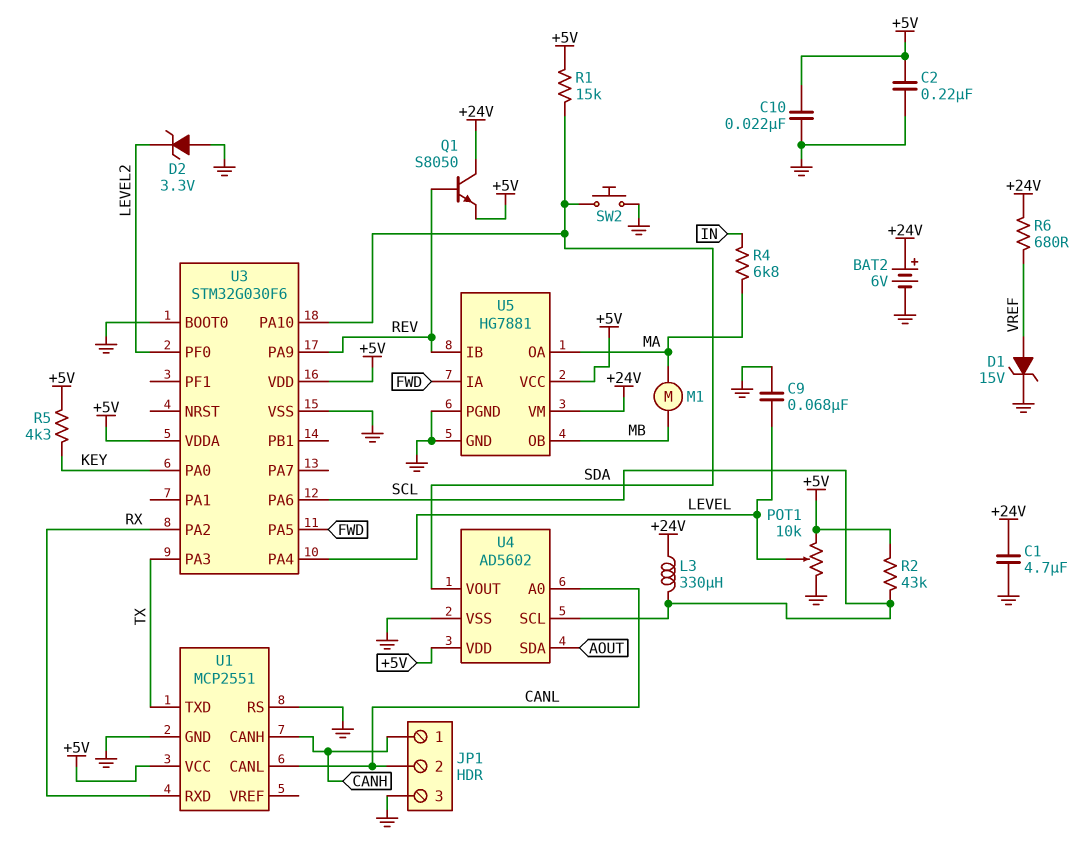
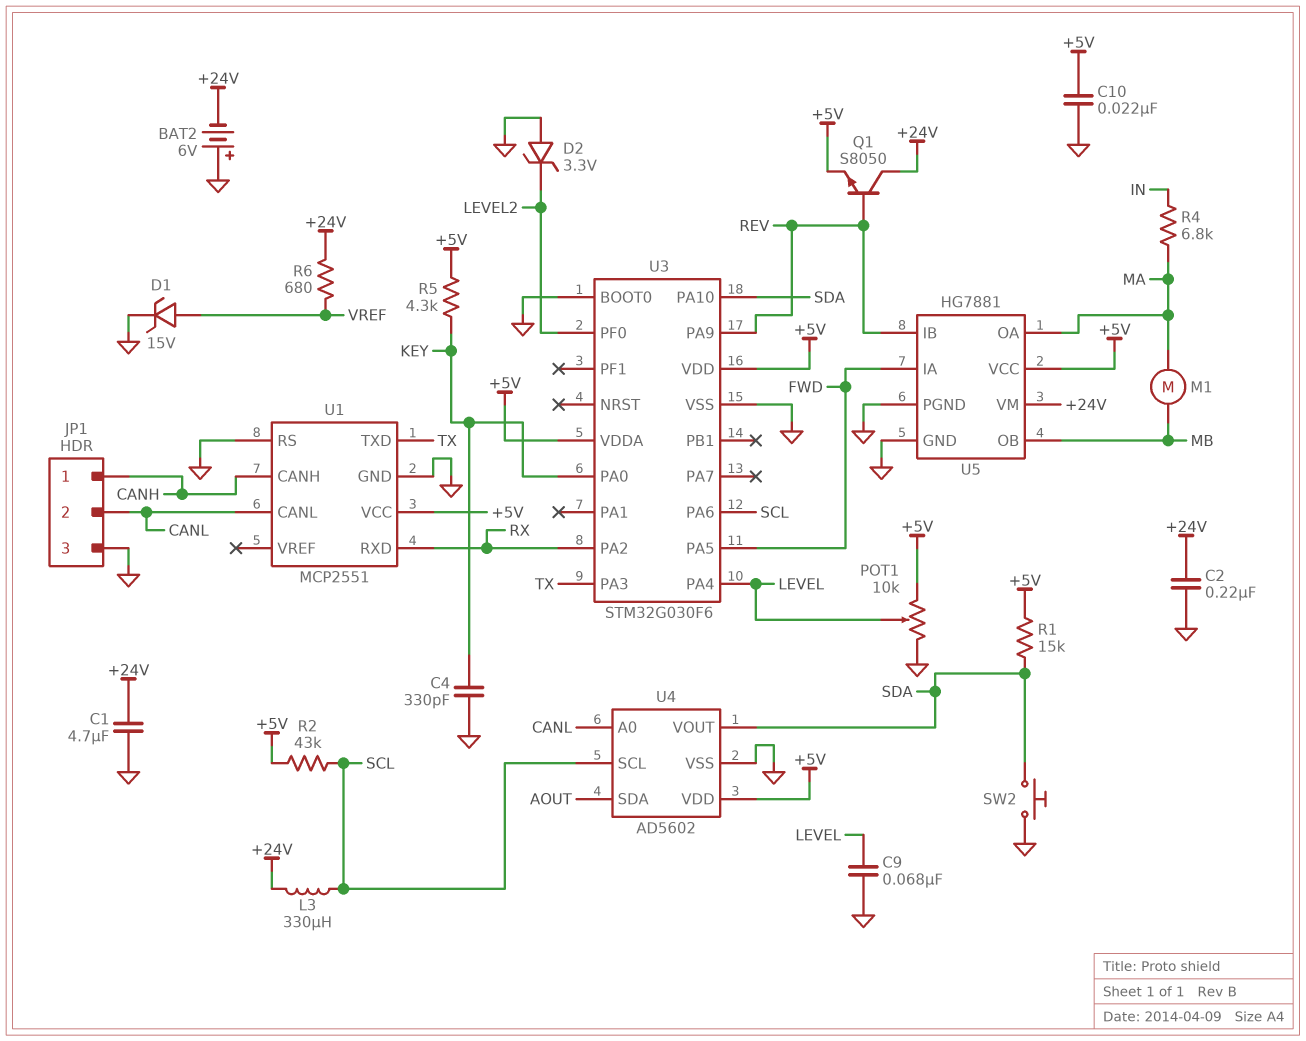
BAT2: 6V (plus +24V, minus GND) -> 6V (plus GND, minus +24V)
C2: 220nF (+5V, GND) -> 220nF (+24V, GND)
C4: none -> 330pF (GND, KEY)

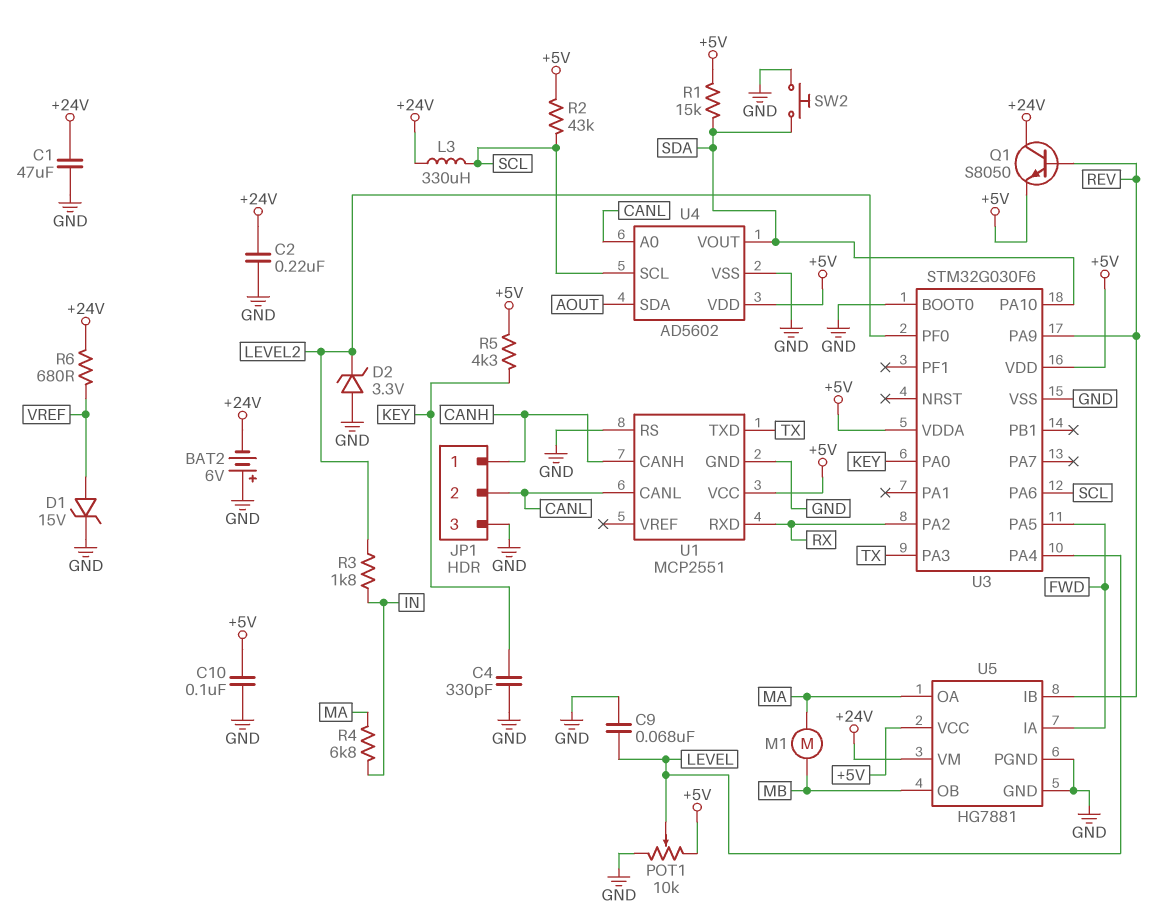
C1: 4.7uF (+24V, GND) -> 47uF (+24V, GND)
C10: 22nF (+5V, GND) -> 100nF (+5V, GND)
R3: none -> 1.8k (IN, LEVEL2)

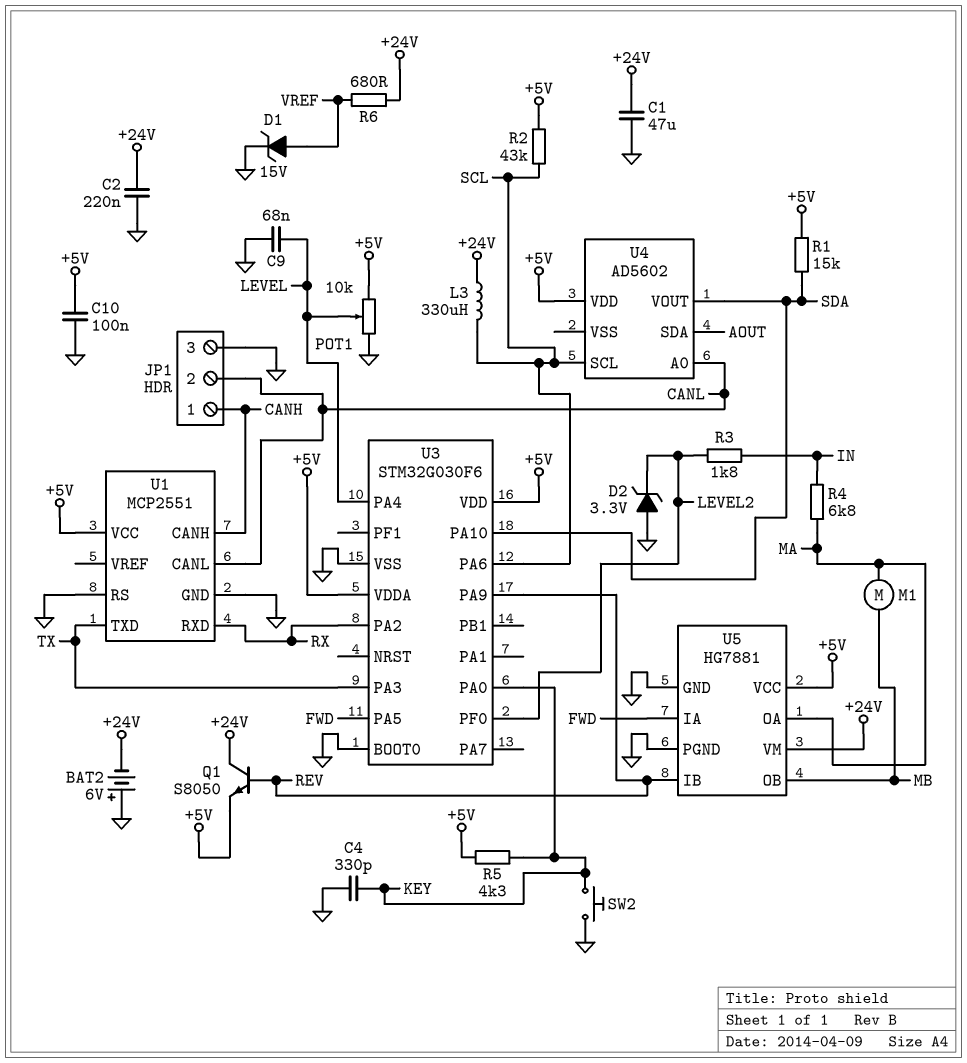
SW2: button (GND, SDA) -> button (GND, KEY)
U4 pin VSS: GND -> none

